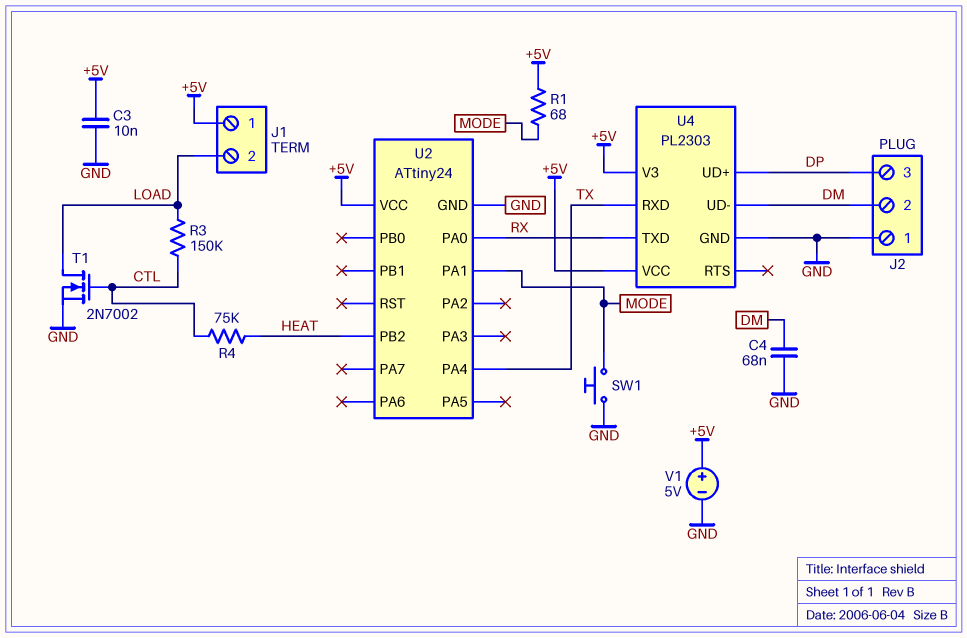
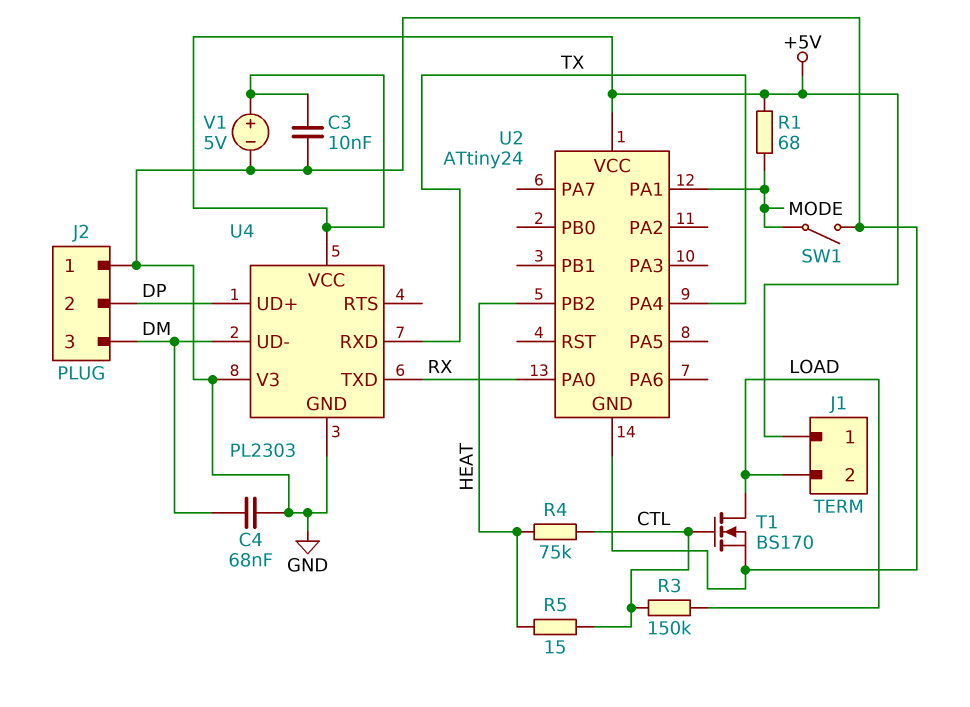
J2 pin 2: DM -> DP
J2 pin 3: DP -> DM
R5: none -> 15 (CTL, HEAT)
SW1: button (GND, MODE) -> switch (GND, MODE)
T1: NMOS 2N7002 (G CTL, D LOAD, S GND) -> NMOS BS170 (G CTL, D LOAD, S GND)
U4 pin V3: +5V -> GND

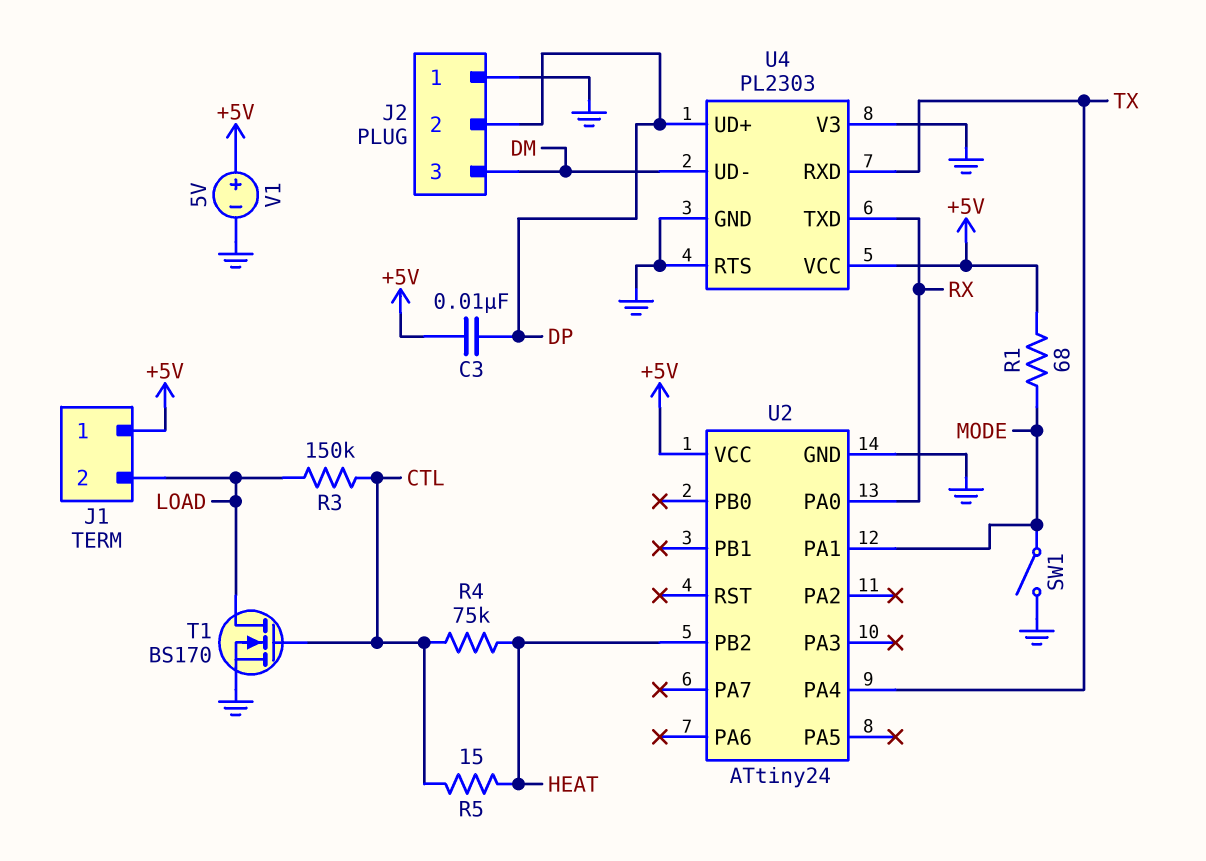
C3: 10nF (+5V, GND) -> 10nF (+5V, DP)
C4: 68nF (DM, GND) -> none
U4 pin RTS: none -> GND

